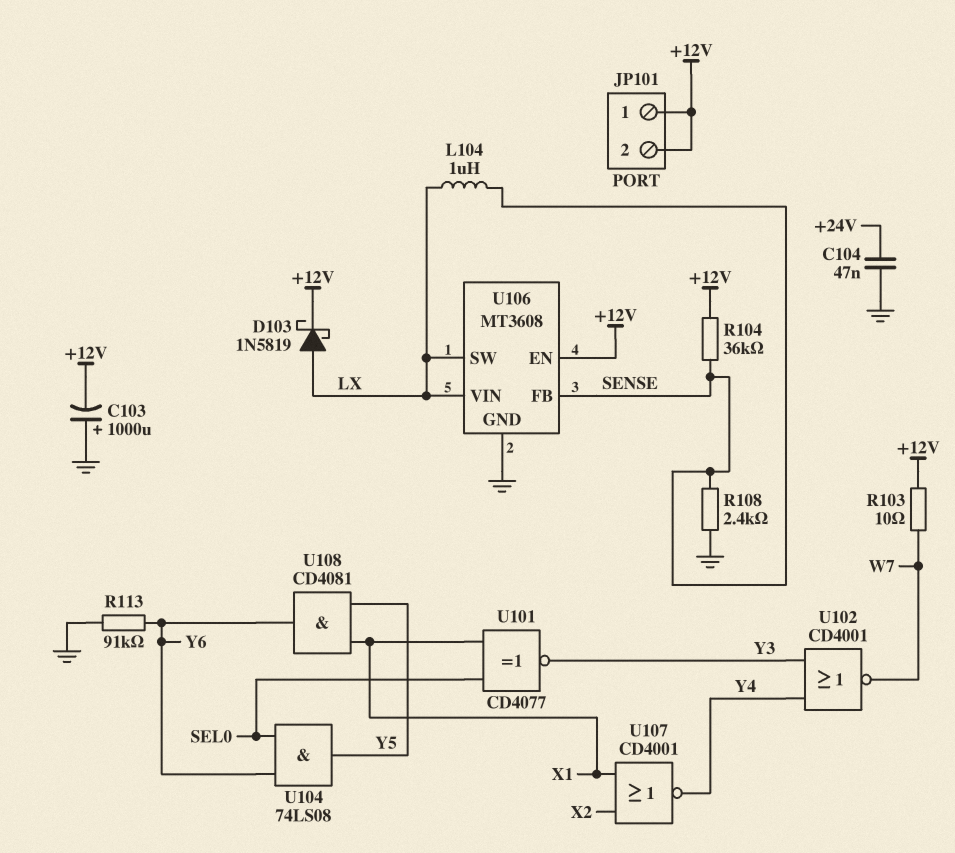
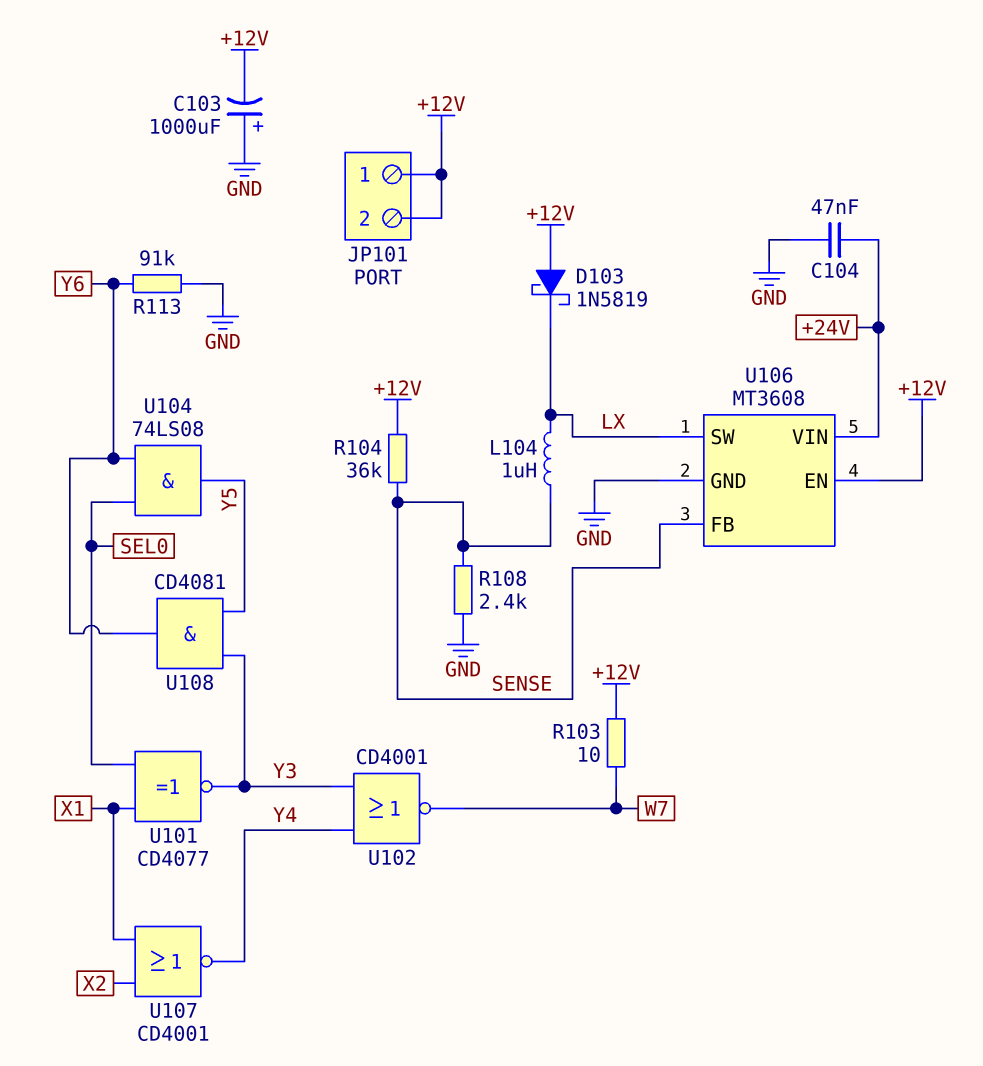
D103: schottky 1N5819 (A LX, K +12V) -> schottky 1N5819 (A +12V, K LX)
U106 pin VIN: LX -> +24V
U108: AND CD4081 (in X1, in Y5, out Y6) -> AND CD4081 (in Y3, in Y5, out Y6)

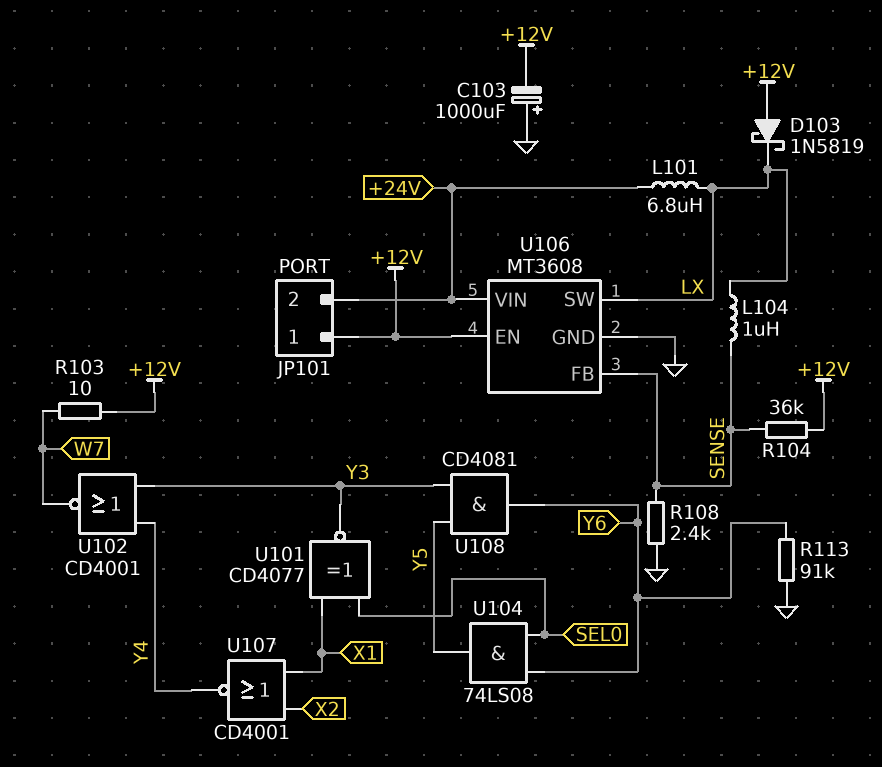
C104: 47nF (+24V, GND) -> none
JP101 pin 2: +12V -> +24V
L101: none -> 6.8uH (+24V, LX)

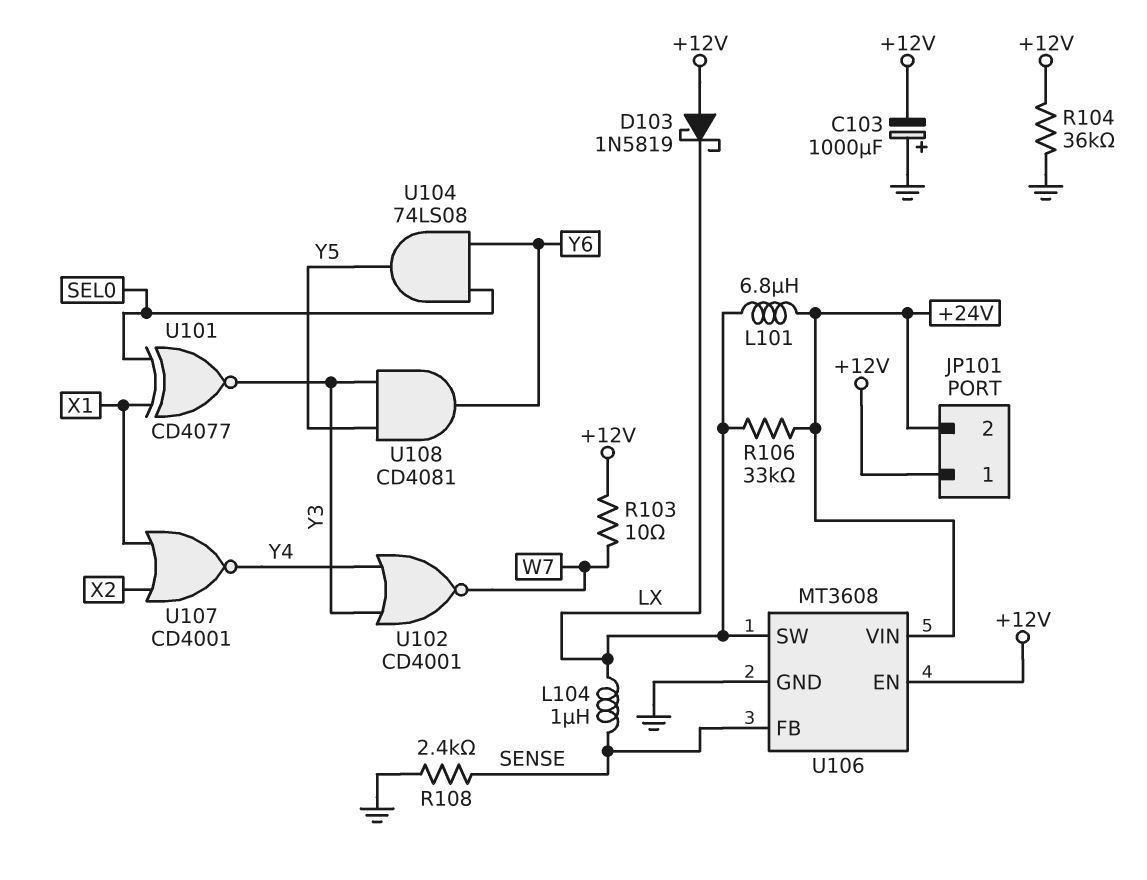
R104: 36k (+12V, SENSE) -> 36k (+12V, GND)
R106: none -> 33k (+24V, LX)
R113: 91k (GND, Y6) -> none

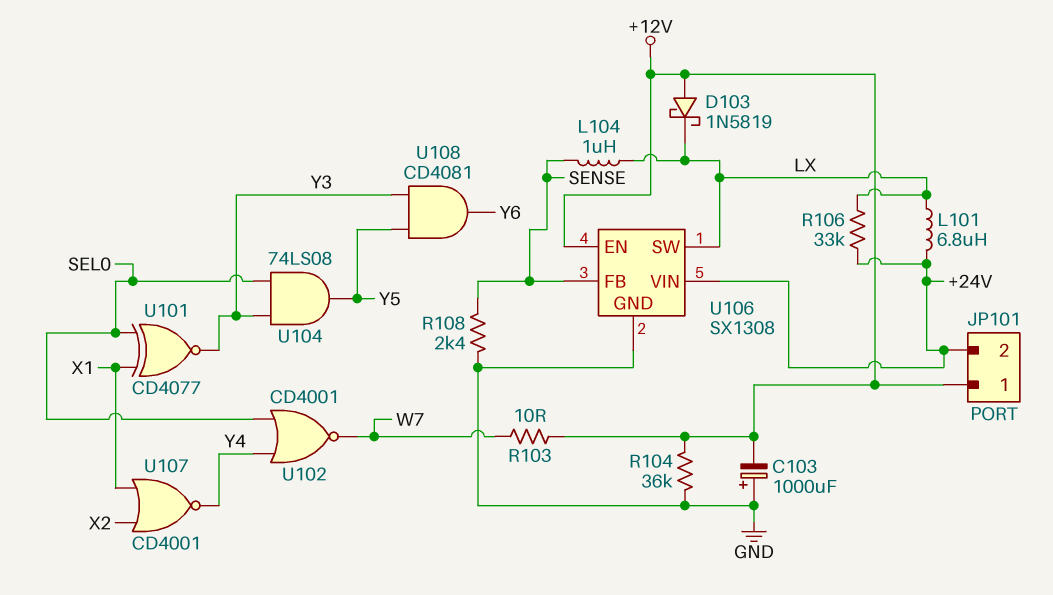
U102: NOR CD4001 (in Y3, in Y4, out W7) -> NOR CD4001 (in SEL0, in Y4, out W7)
U104: AND 74LS08 (in SEL0, in Y6, out Y5) -> AND 74LS08 (in SEL0, in Y3, out Y5)
U106: MT3608 -> SX1308

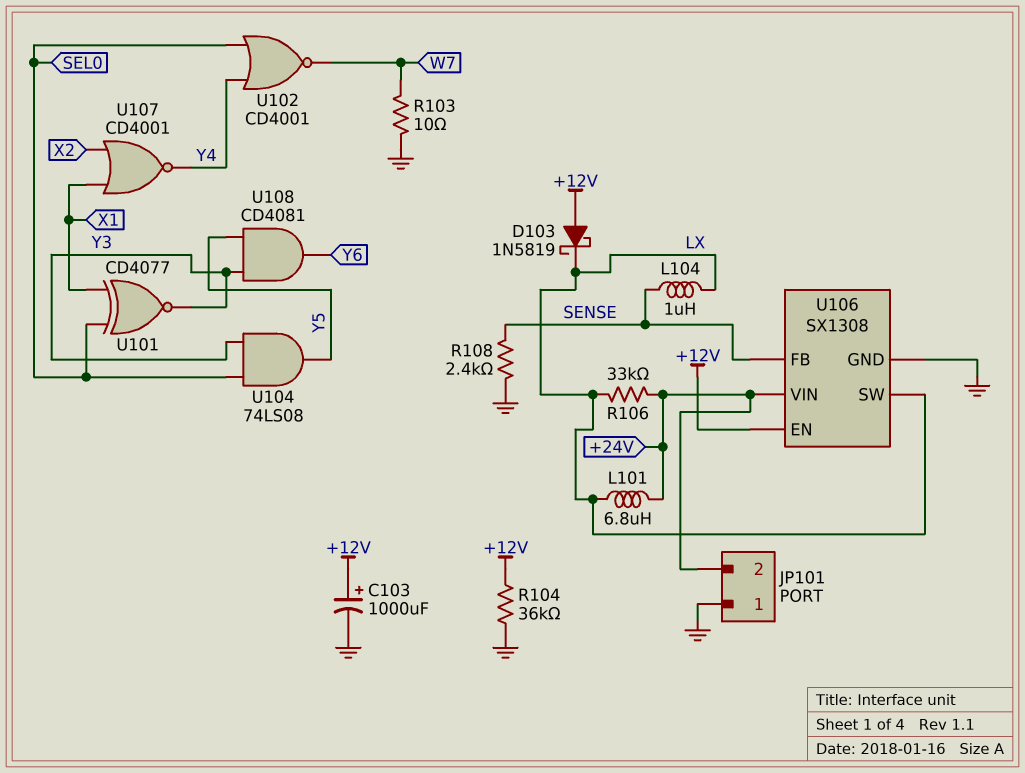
C103: 1000uF (plus GND, minus +12V) -> 1000uF (plus +12V, minus GND)
JP101 pin 1: +12V -> GND
R103: 10 (+12V, W7) -> 10 (GND, W7)

